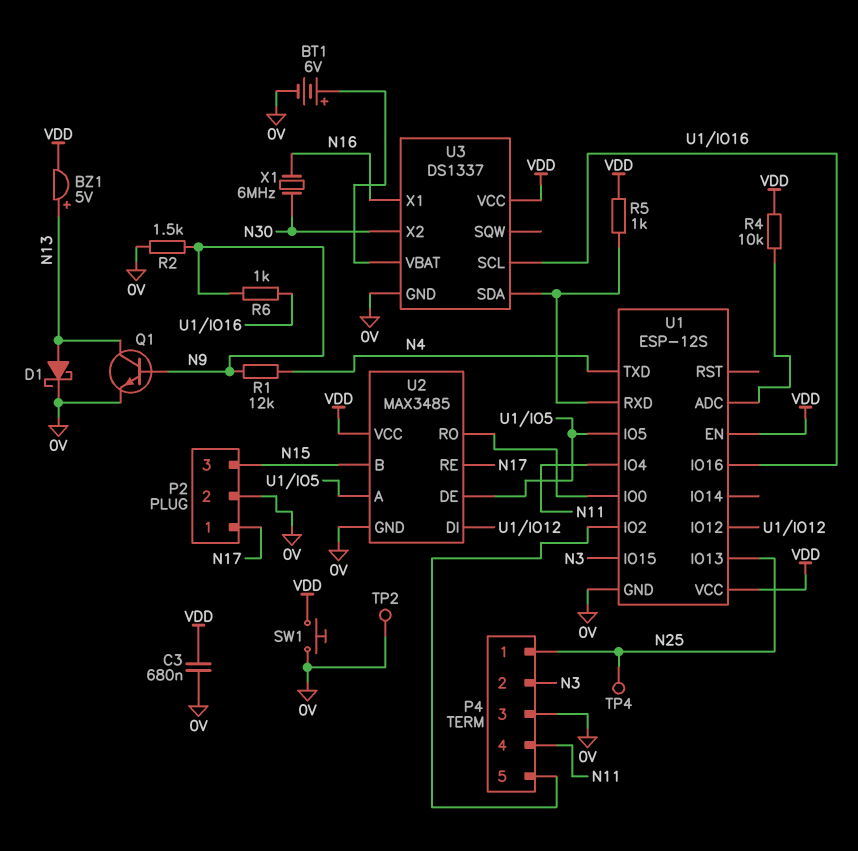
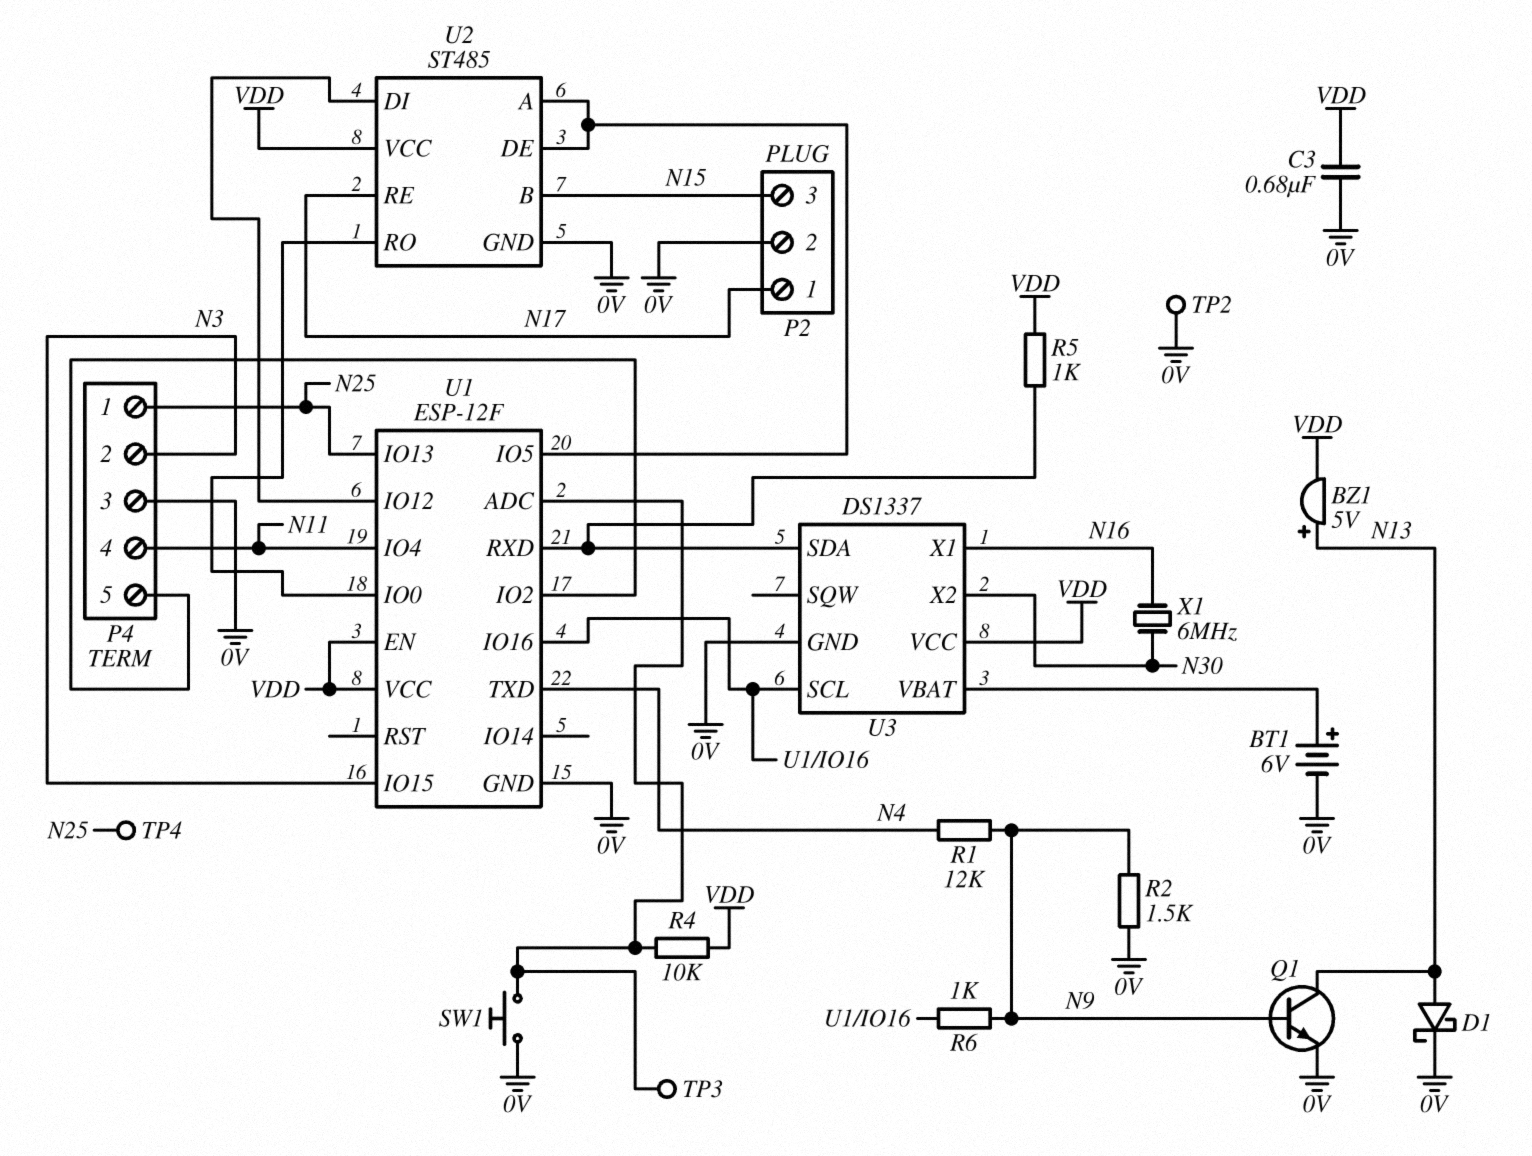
SW1: button (0V, VDD) -> button (0V, U1/ADC)
TP3: none -> test point (U1/ADC)
U1: ESP-12S -> ESP-12F
U2: MAX3485 -> ST485

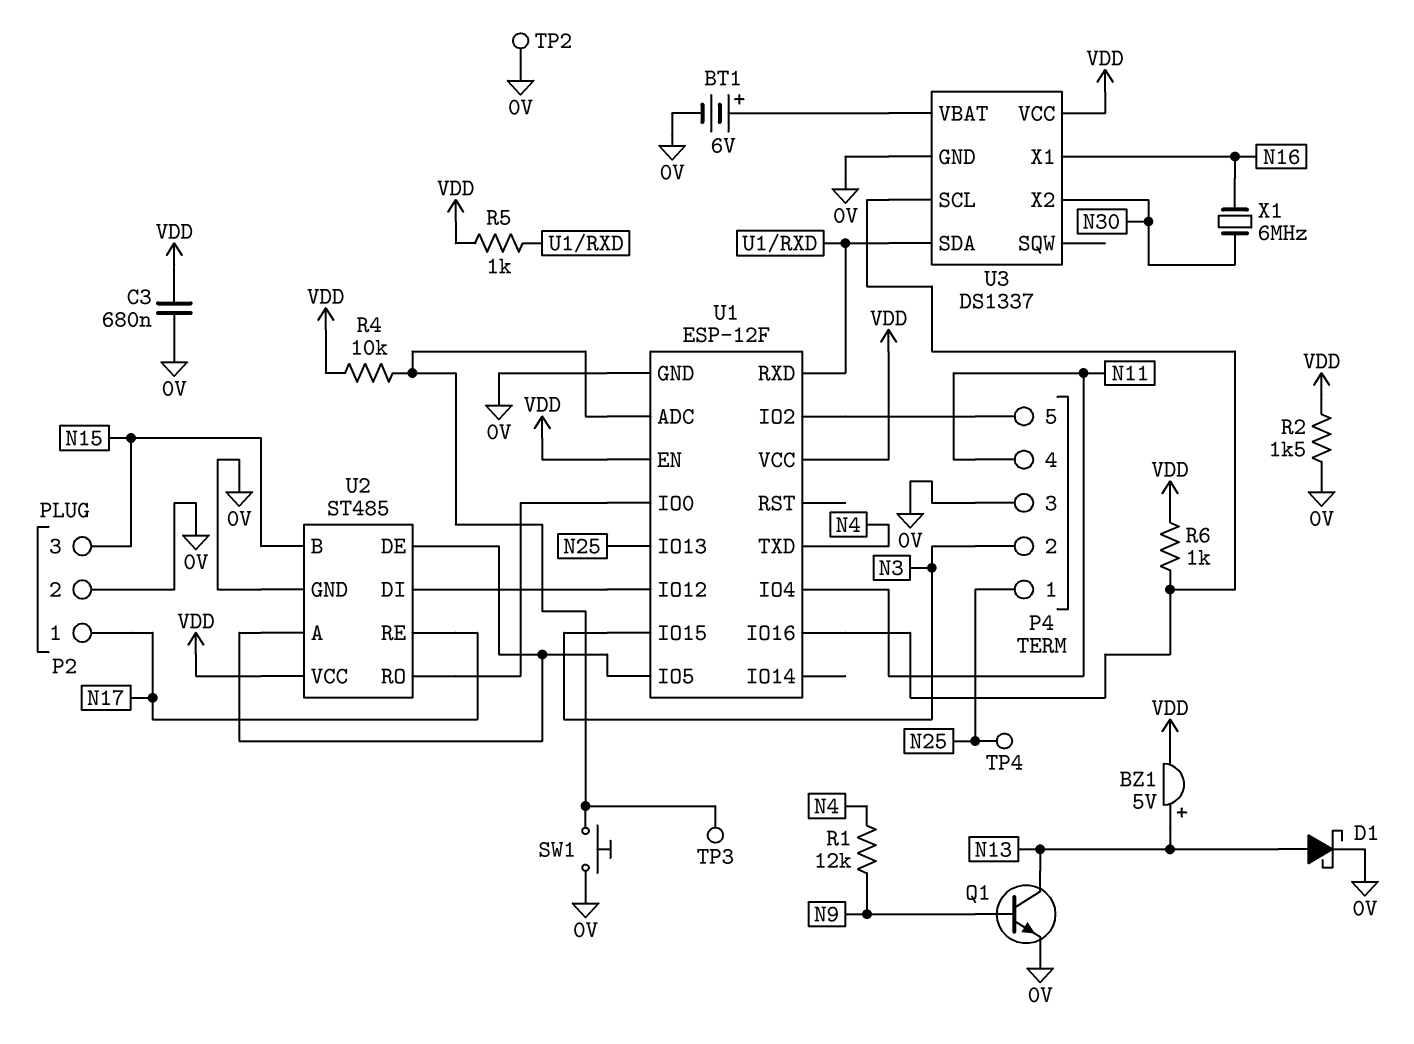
R2: 1.5k (0V, N9) -> 1.5k (0V, VDD)
R6: 1k (N9, U1/IO16) -> 1k (U1/IO16, VDD)

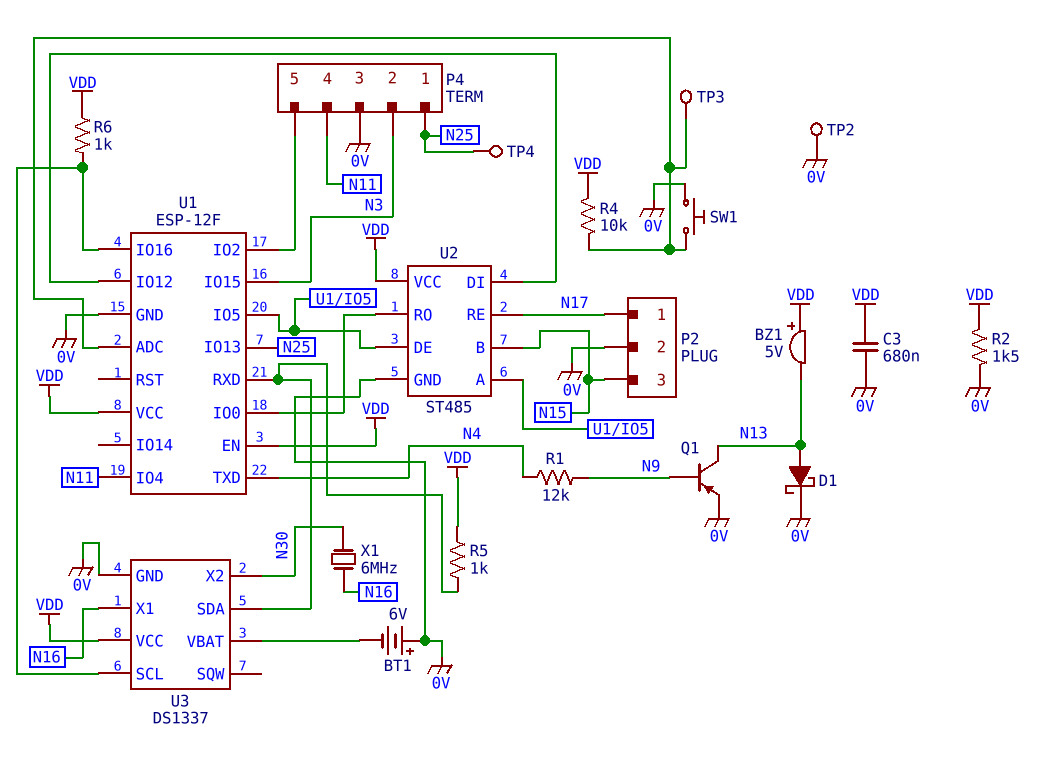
BT1: 6V (plus U3/VBAT, minus 0V) -> 6V (plus 0V, minus U3/VBAT)
BZ1: buzzer 5V (plus N13, minus VDD) -> buzzer 5V (plus VDD, minus N13)
Q1: NPN (B N9, C N13, E 0V) -> PNP (B N9, C N13, E 0V)

